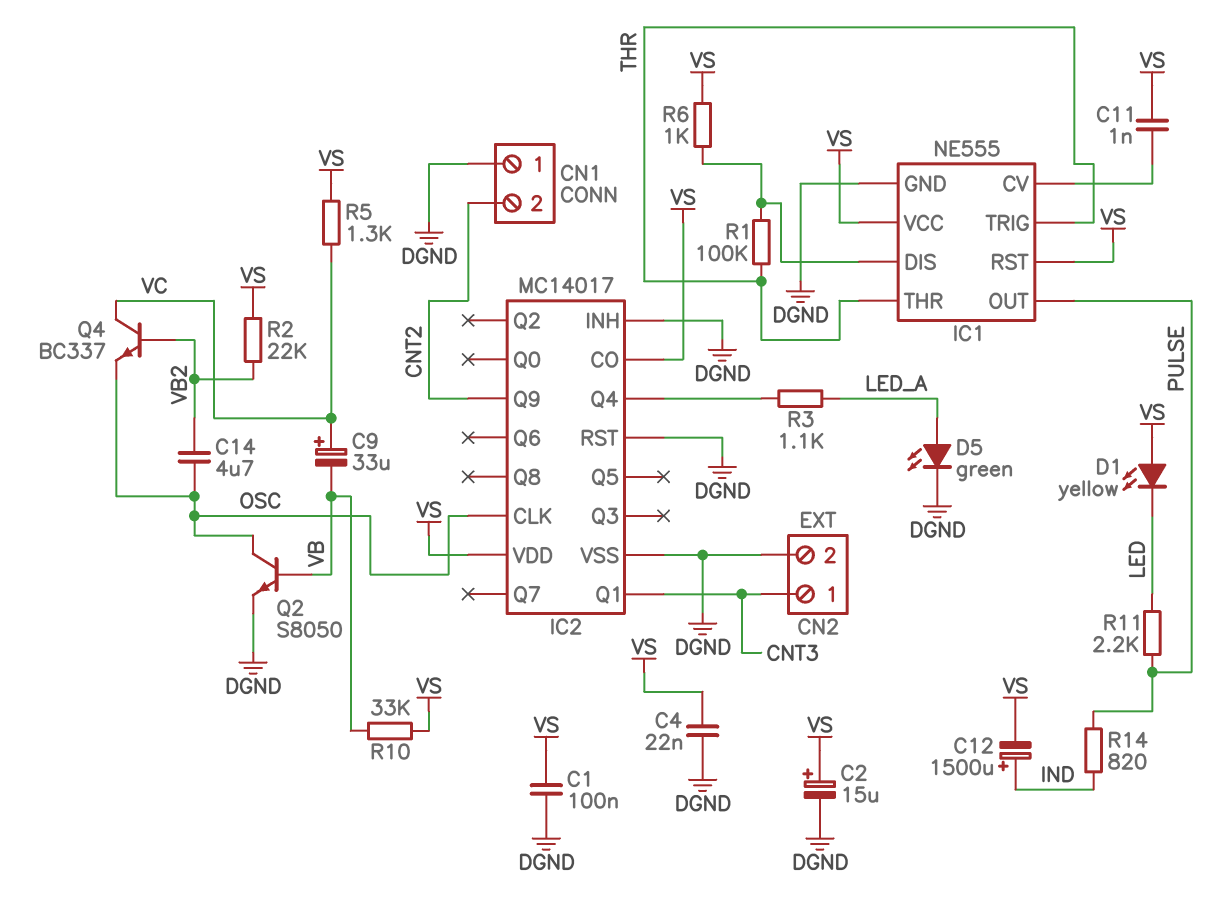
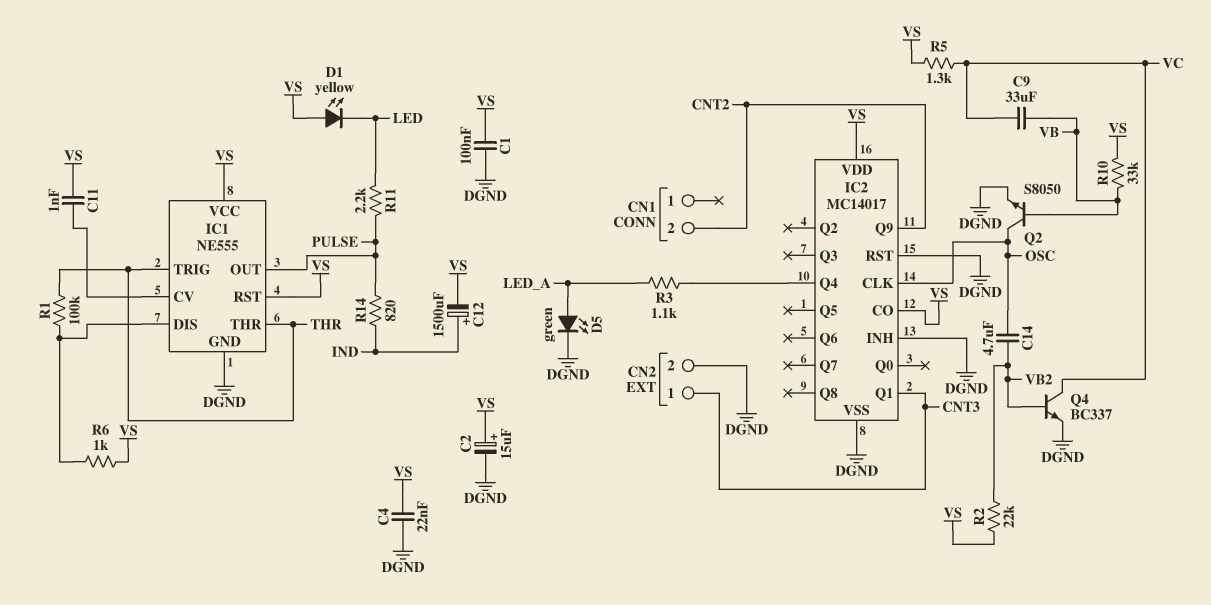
C9: 33uF (plus VC, minus VB) -> 33uF (VB, VC)
CN1 pin 1: DGND -> none
Q4: NPN BC337 (B VB2, C VC, E OSC) -> NPN BC337 (B VB2, C VC, E DGND)

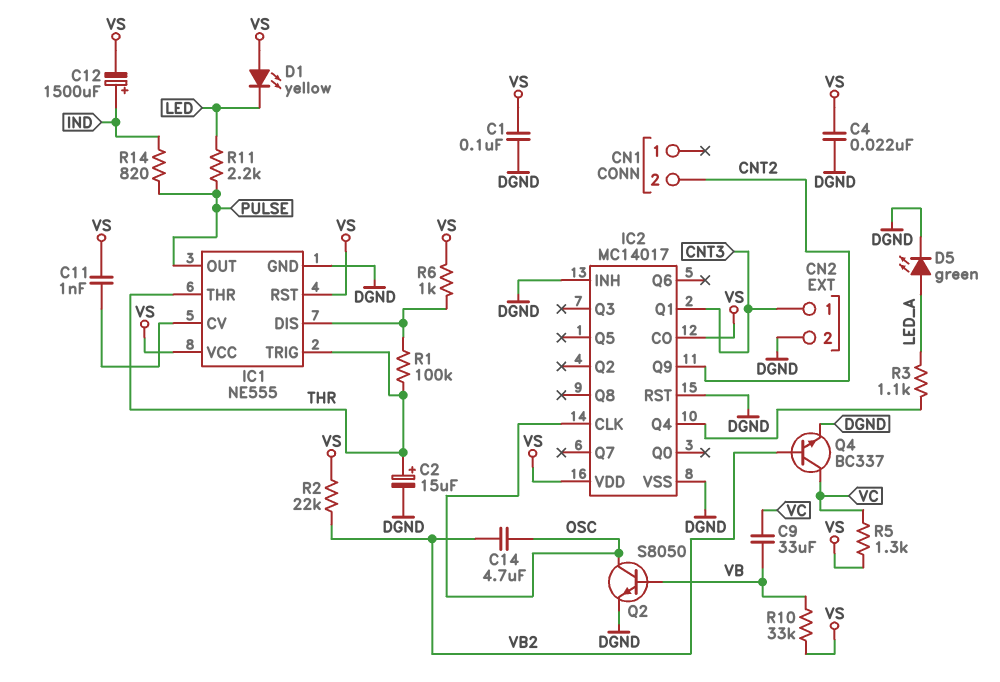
C2: 15uF (plus VS, minus DGND) -> 15uF (plus THR, minus DGND)

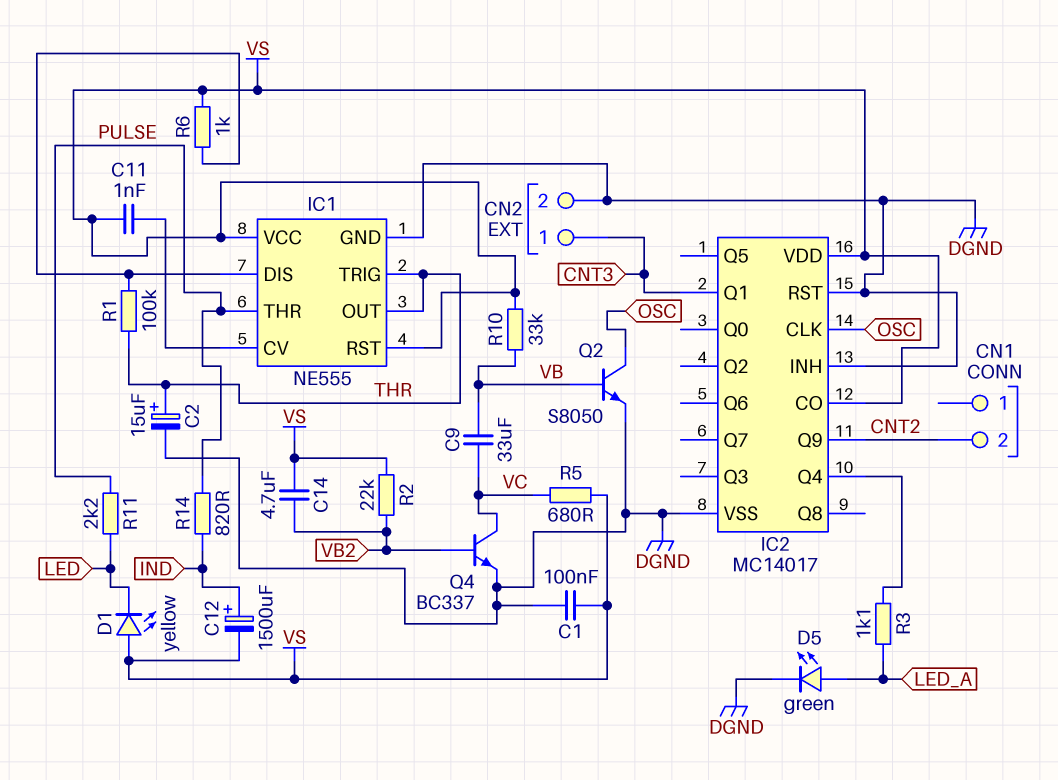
C4: 22nF (DGND, VS) -> none
C14: 4.7uF (OSC, VB2) -> 4.7uF (VB2, VS)
IC1 pin OUT: PULSE -> THR
IC1 pin THR: THR -> PULSE
R5: 1.3k (VC, VS) -> 680 (VC, VS)

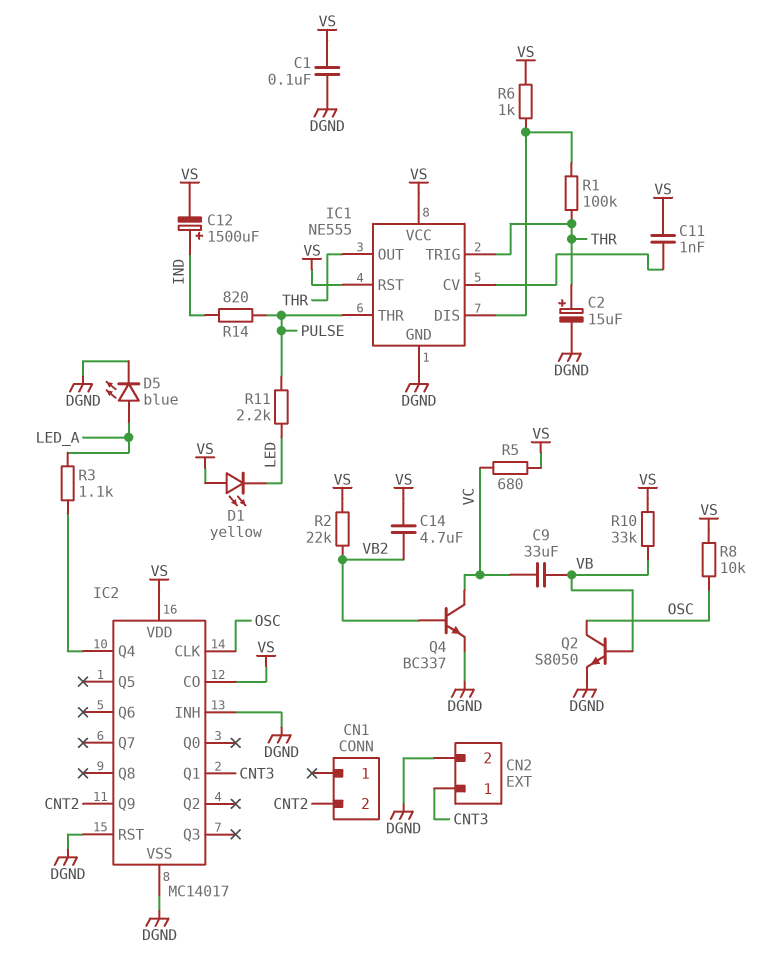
D5: LED green (A LED_A, K DGND) -> LED blue (A LED_A, K DGND)
R8: none -> 10k (OSC, VS)

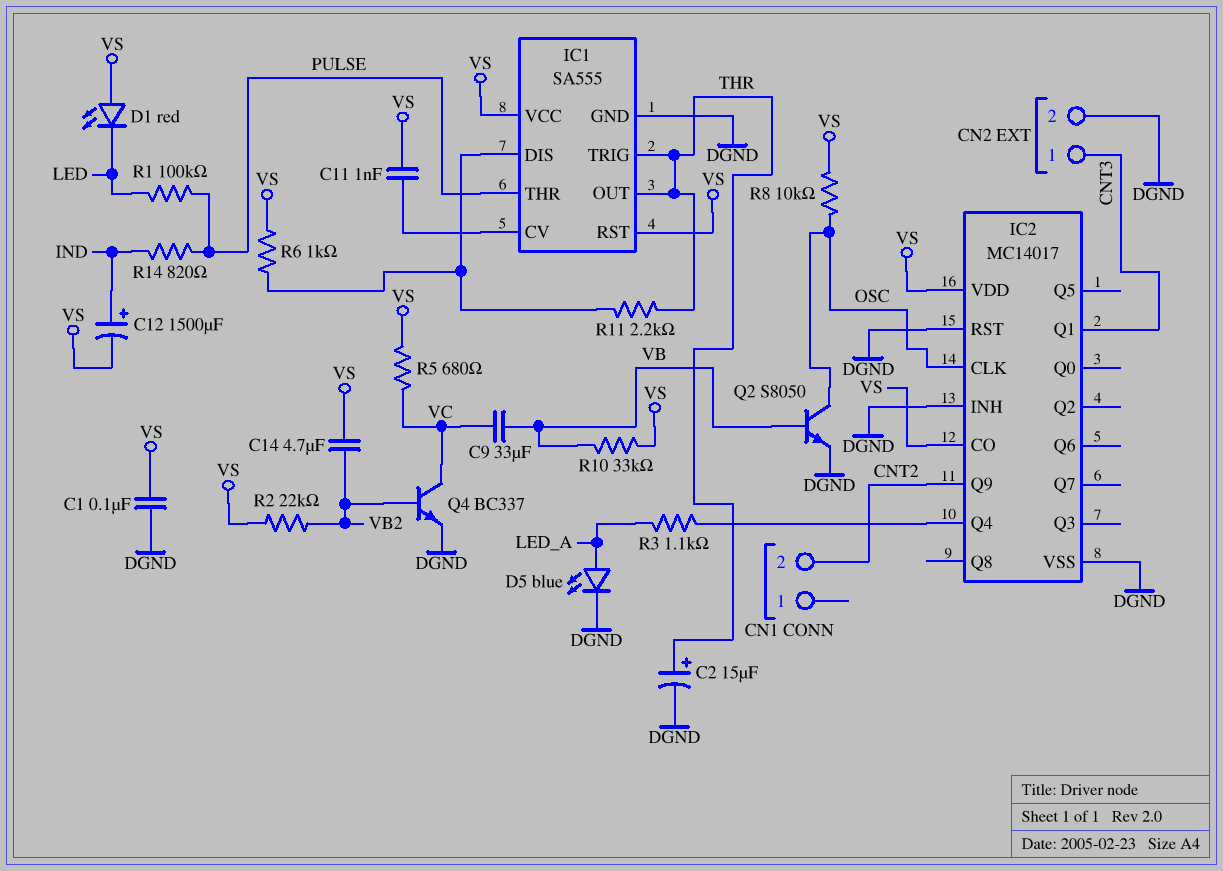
D1: LED yellow (A VS, K LED) -> LED red (A VS, K LED)
IC1: NE555 -> SA555
R1: 100k (IC1/DIS, THR) -> 100k (LED, PULSE)
R11: 2.2k (LED, PULSE) -> 2.2k (IC1/DIS, THR)

